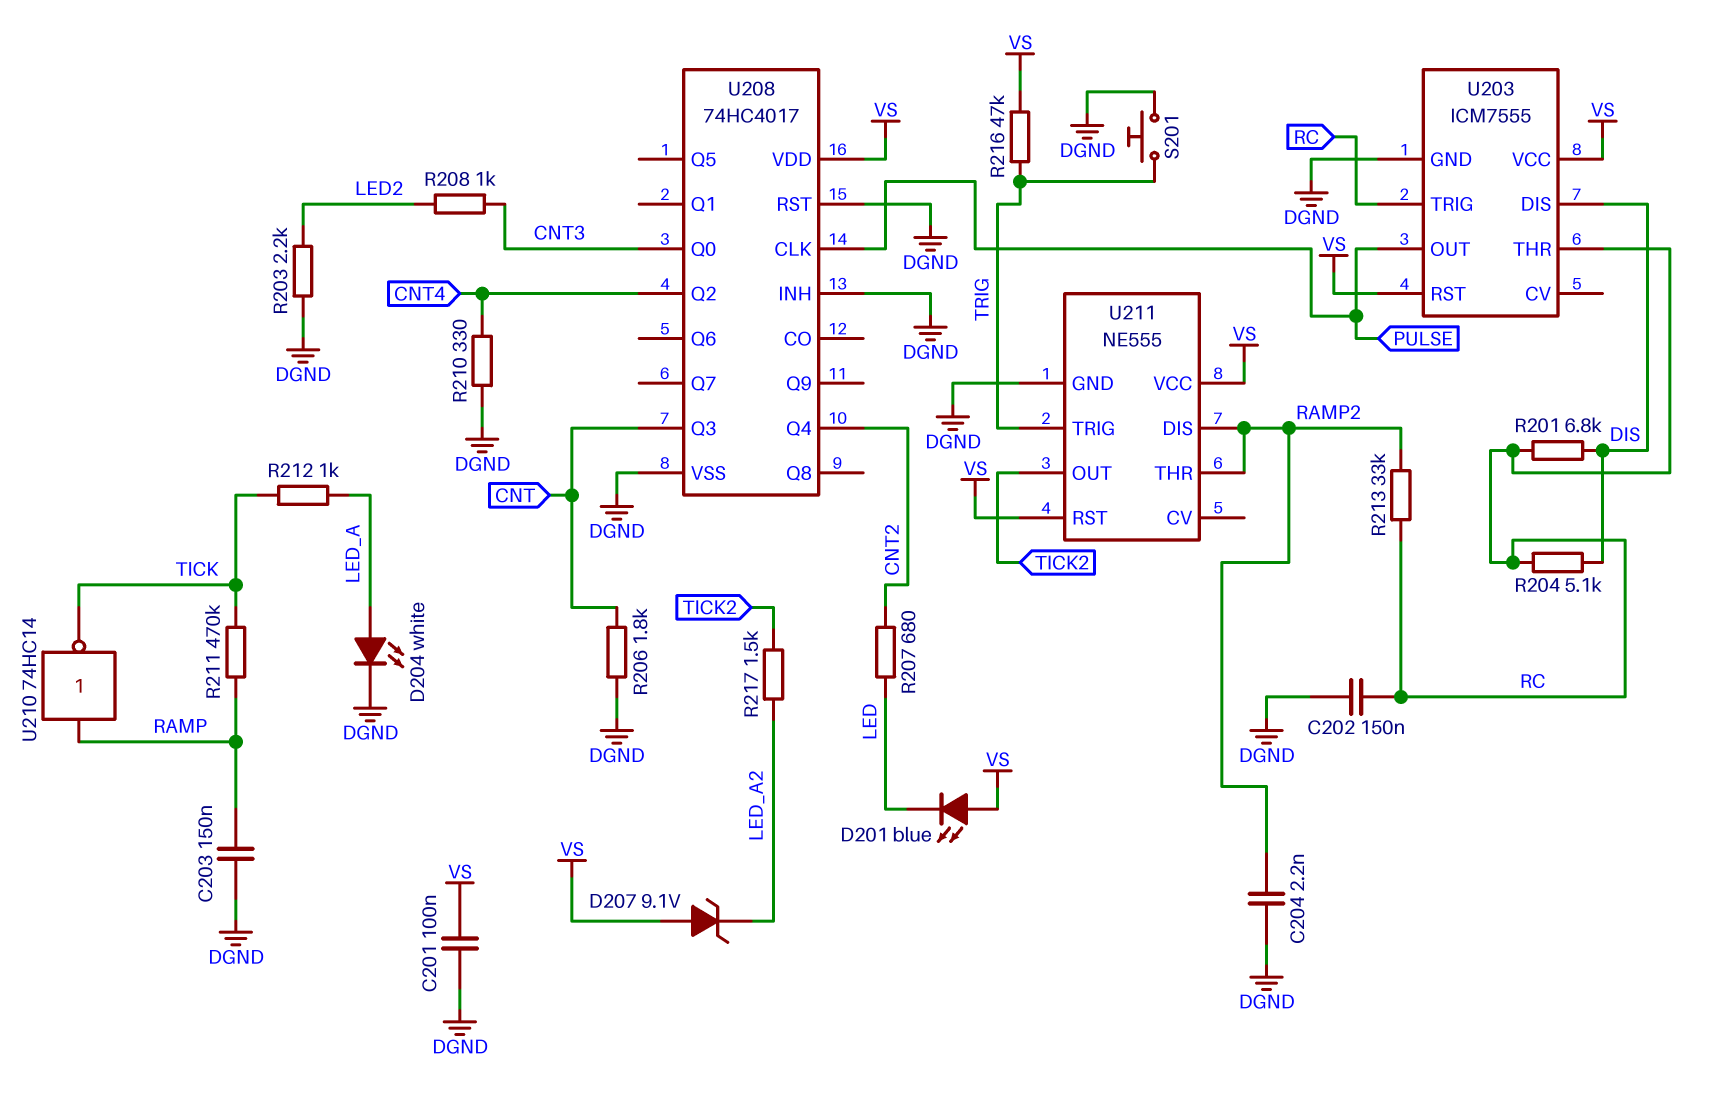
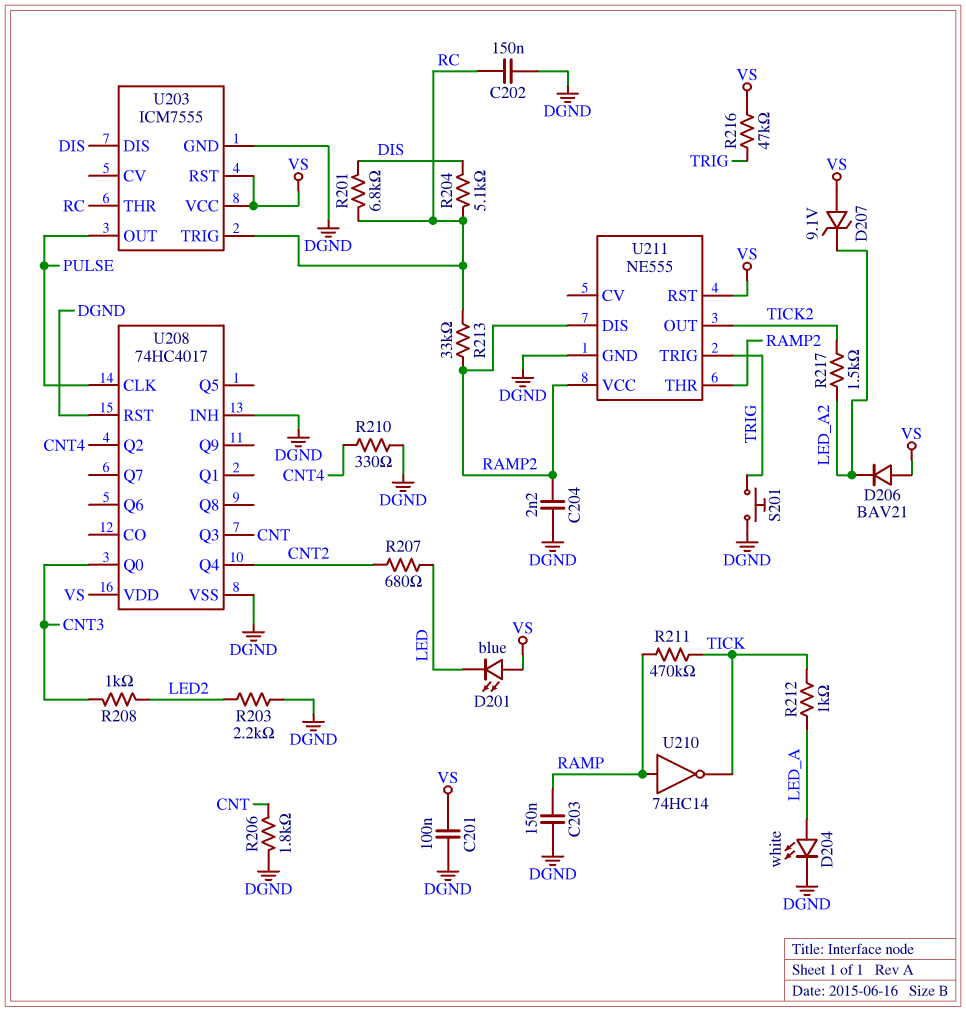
D206: none -> diode BAV21 (A VS, K LED_A2)
U211 pin VCC: VS -> RAMP2

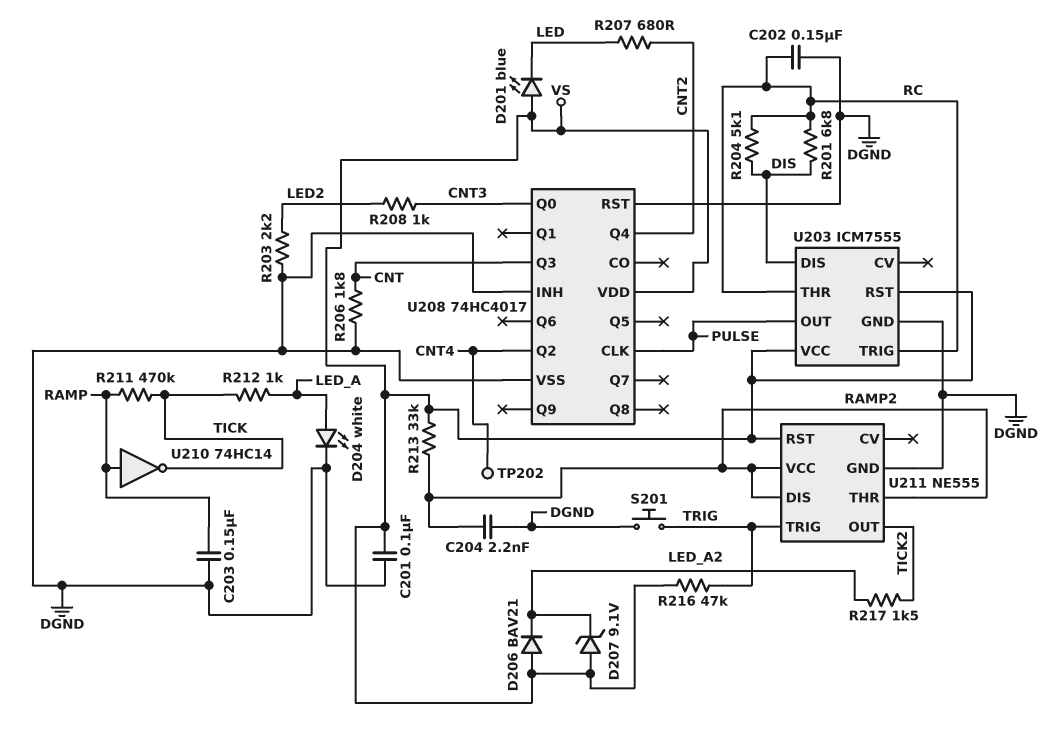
R210: 330 (CNT4, DGND) -> none
R213: 33k (RAMP2, RC) -> 33k (RAMP2, VS)
TP202: none -> test point (CNT4)

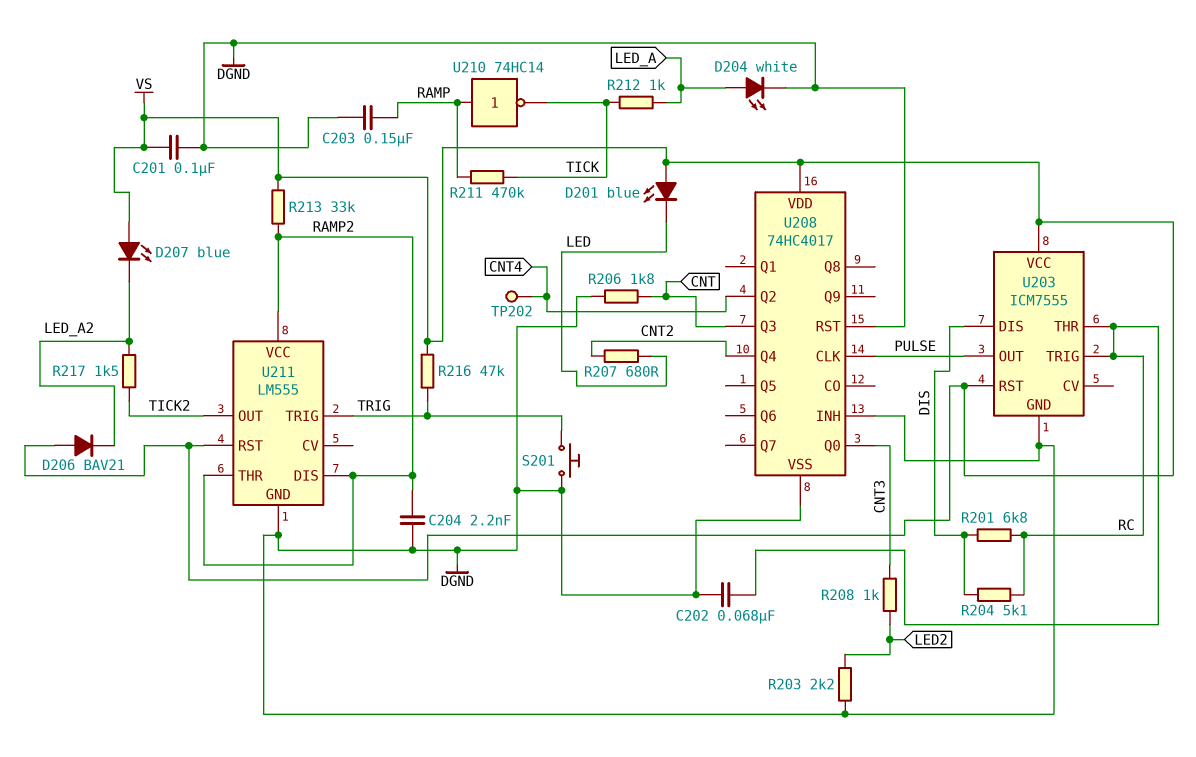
C202: 150nF (DGND, RC) -> 68nF (DGND, RC)
D207: zener 9.1V (A VS, K LED_A2) -> LED blue (A VS, K LED_A2)
U211: NE555 -> LM555

